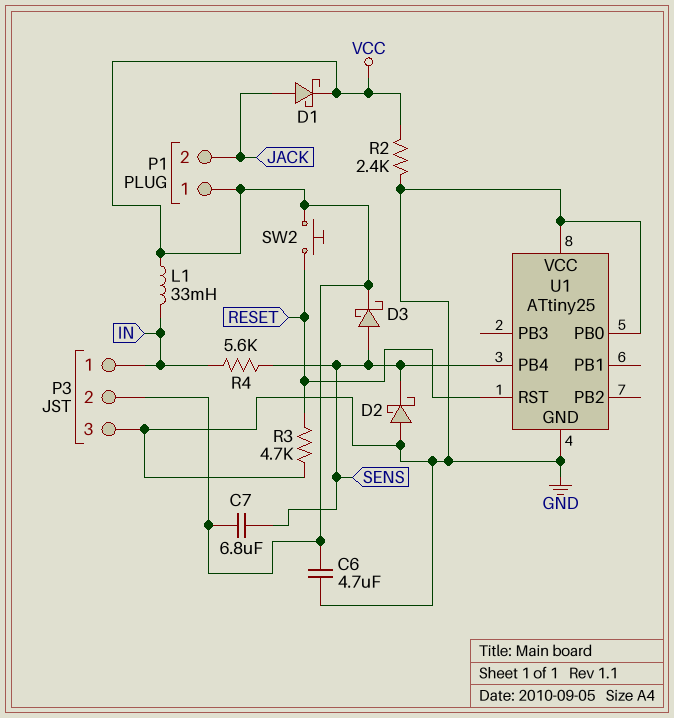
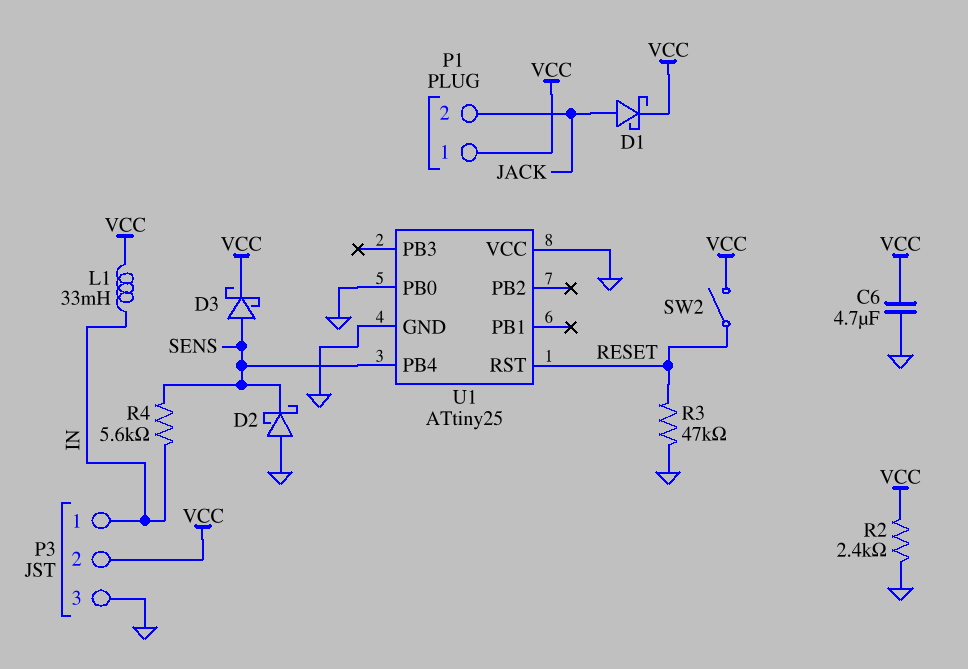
C7: 6.8uF (SENS, VCC) -> none
R3: 4.7k (GND, RESET) -> 47k (GND, RESET)
SW2: button (RESET, VCC) -> switch (RESET, VCC)

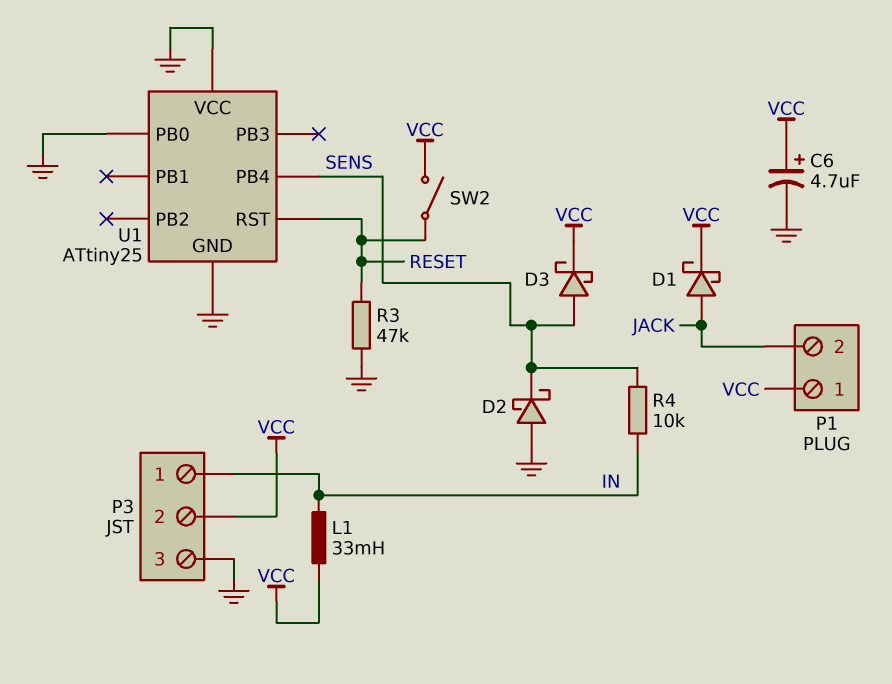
C6: 4.7uF (GND, VCC) -> 4.7uF (plus VCC, minus GND)
R2: 2.4k (GND, VCC) -> none
R4: 5.6k (IN, SENS) -> 10k (IN, SENS)

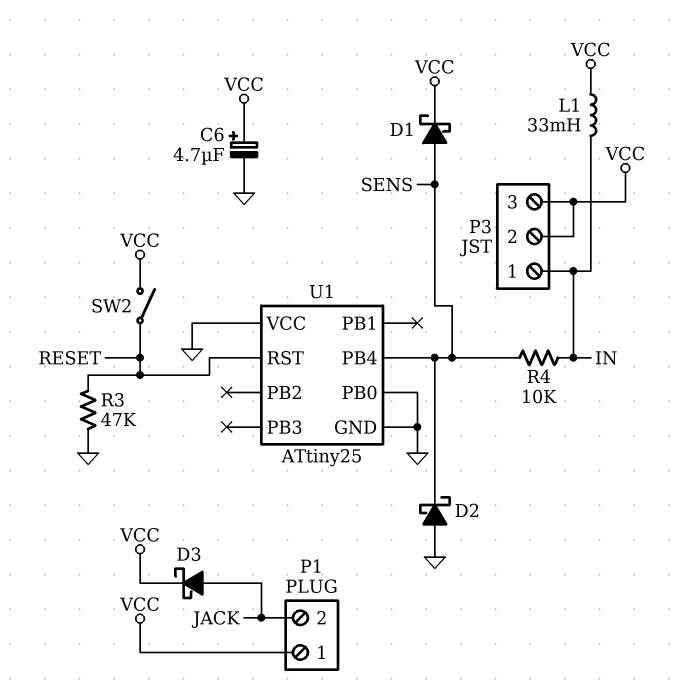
D1: schottky (A JACK, K VCC) -> schottky (A SENS, K VCC)
D3: schottky (A SENS, K VCC) -> schottky (A JACK, K VCC)
P3 pin 3: GND -> VCC

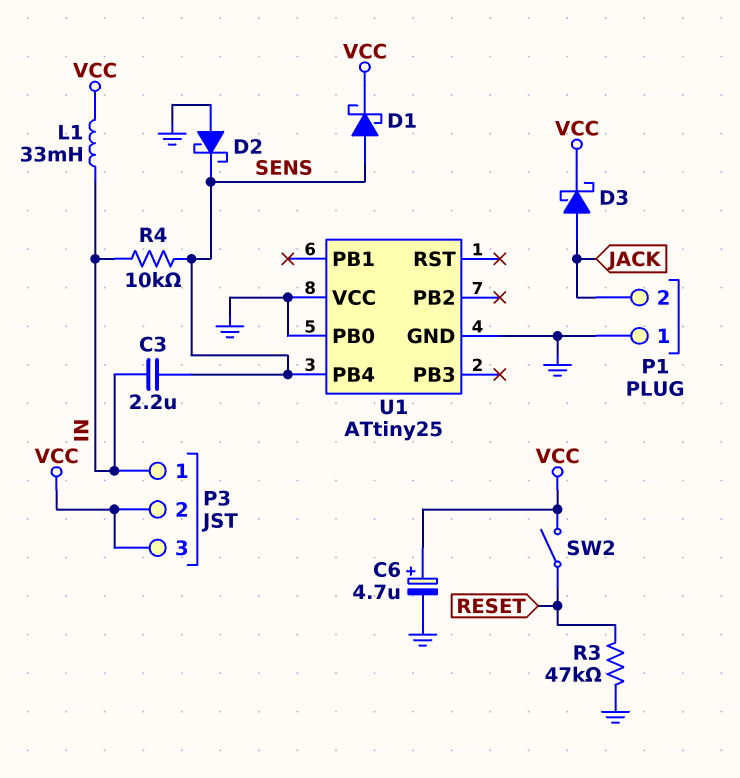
C3: none -> 2.2uF (IN, SENS)
P1 pin 1: VCC -> GND
U1 pin RST: RESET -> none

